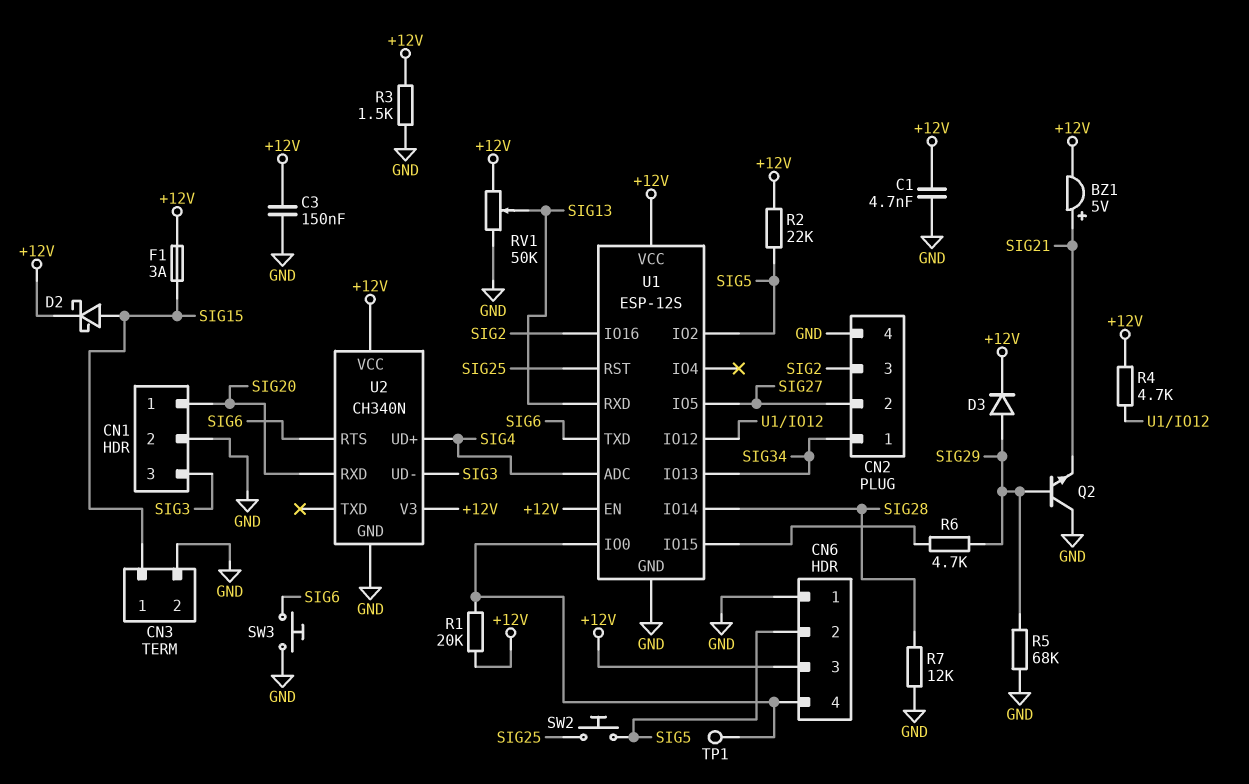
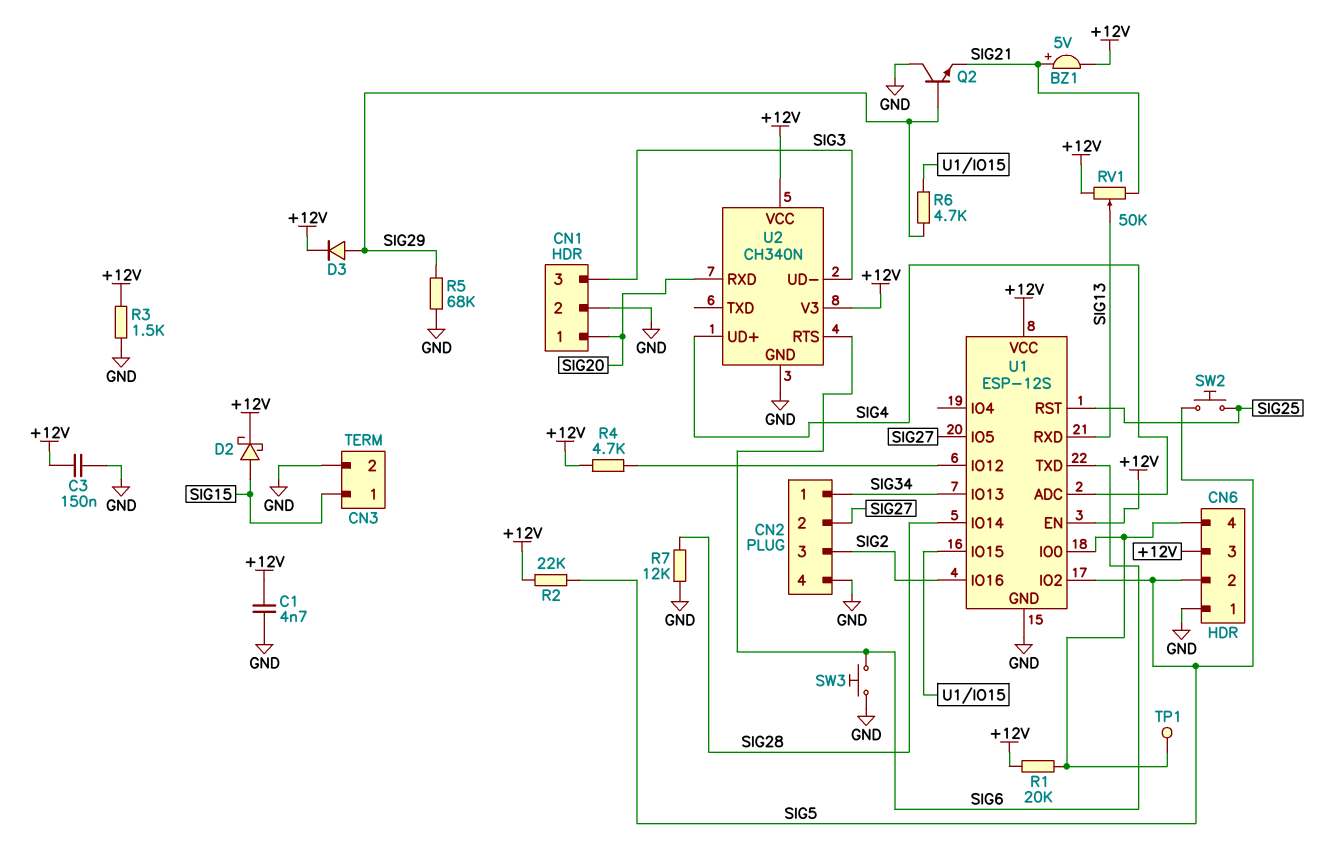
F1: 3A (+12V, SIG15) -> none
RV1: 50k (+12V, GND, wiper SIG13) -> 50k (+12V, SIG21, wiper SIG13)

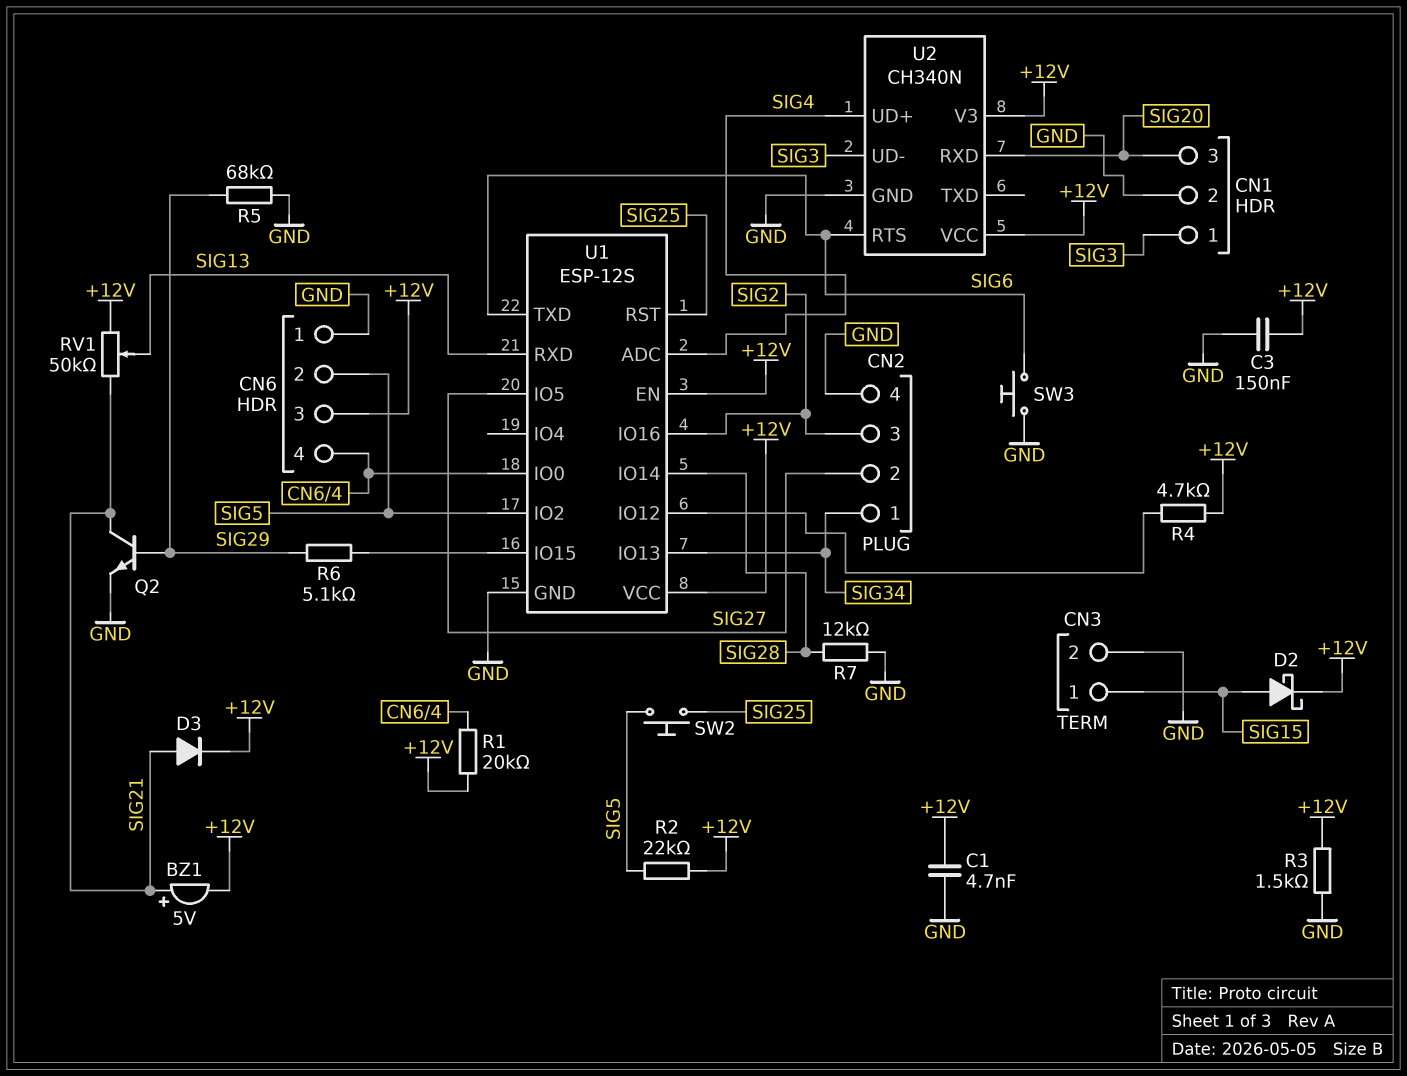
CN1 pin 1: SIG20 -> SIG3
CN1 pin 3: SIG3 -> SIG20
D3: diode (A SIG29, K +12V) -> diode (A SIG21, K +12V)
Q2: NPN (B SIG29, C GND, E SIG21) -> NPN (B SIG29, C SIG21, E GND)
R6: 4.7k (SIG29, U1/IO15) -> 5.1k (SIG29, U1/IO15)
TP1: test point (CN6/4) -> none

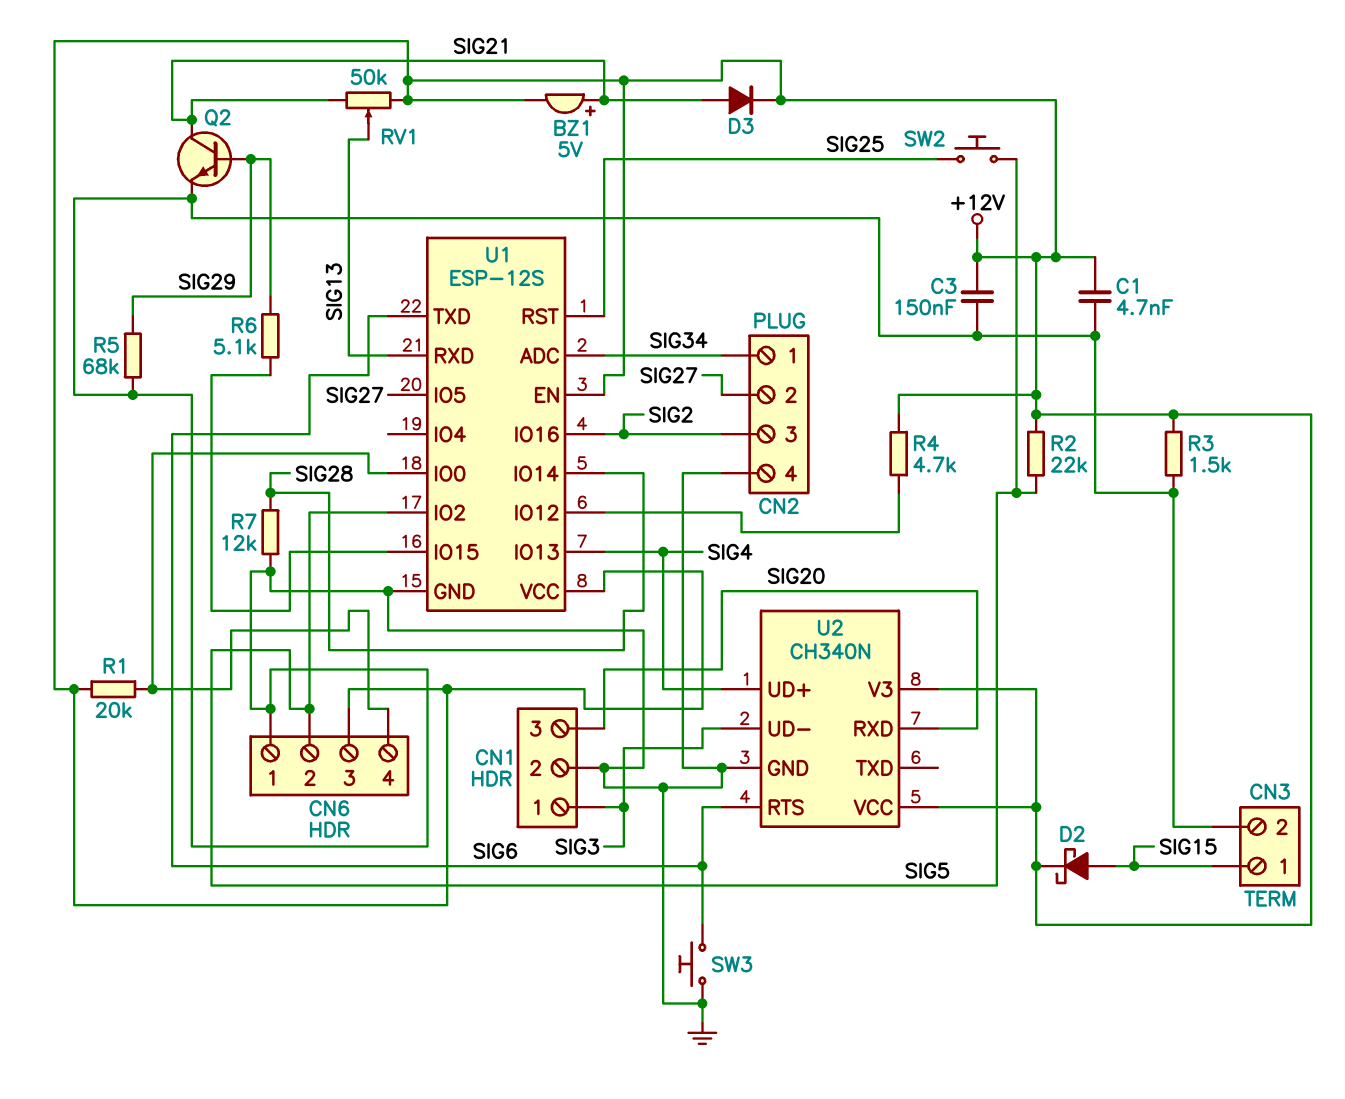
U1 pin ADC: SIG4 -> SIG34
U1 pin IO13: SIG34 -> SIG4

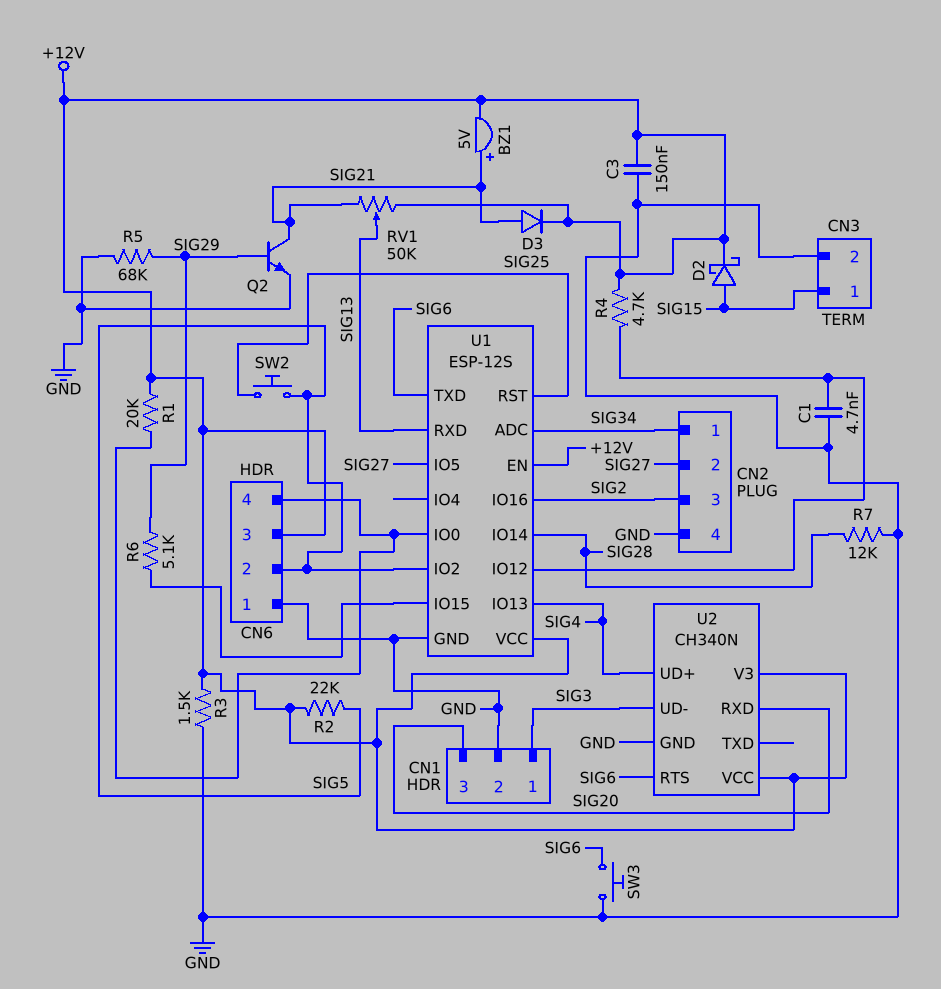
C1: 4.7nF (+12V, GND) -> 4.7nF (GND, U1/IO12)

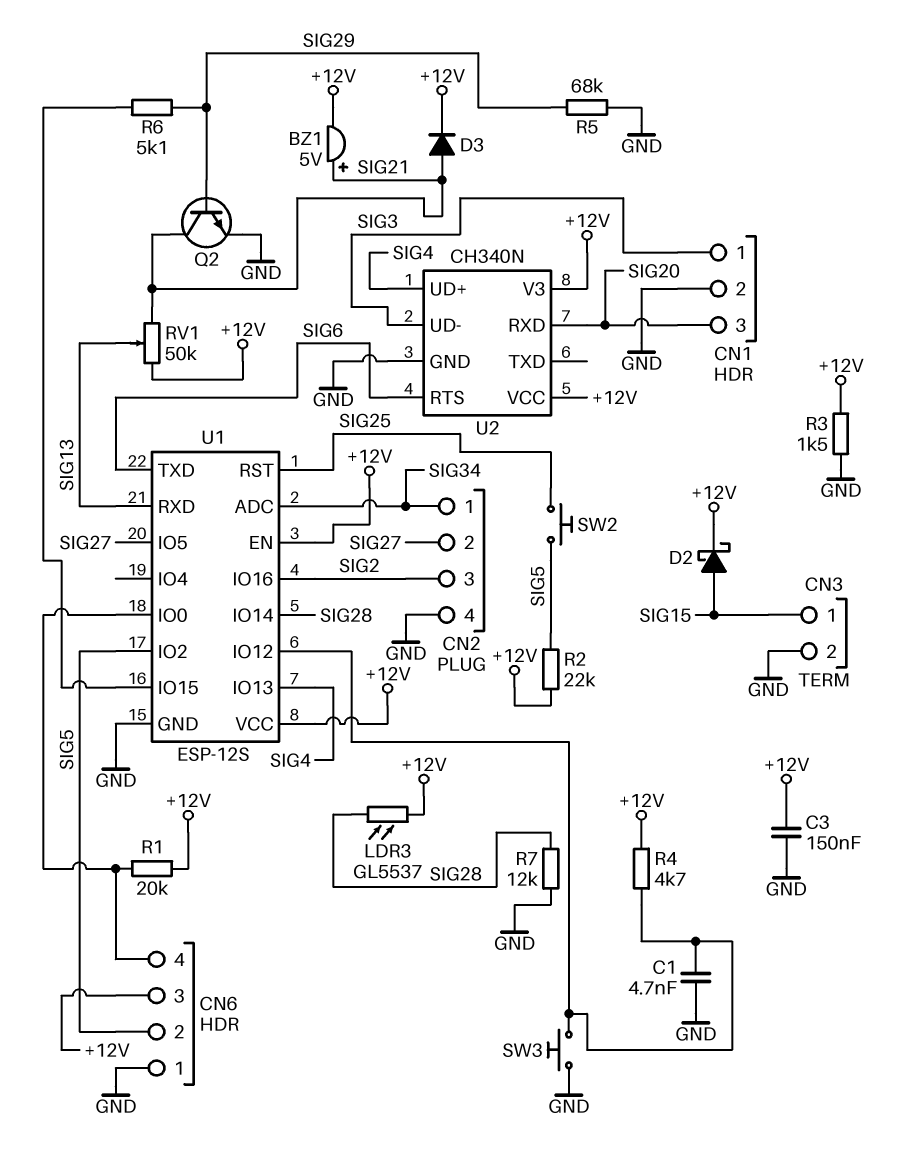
LDR3: none -> GL5537 (+12V, SIG28)
SW3: button (GND, SIG6) -> button (GND, U1/IO12)

